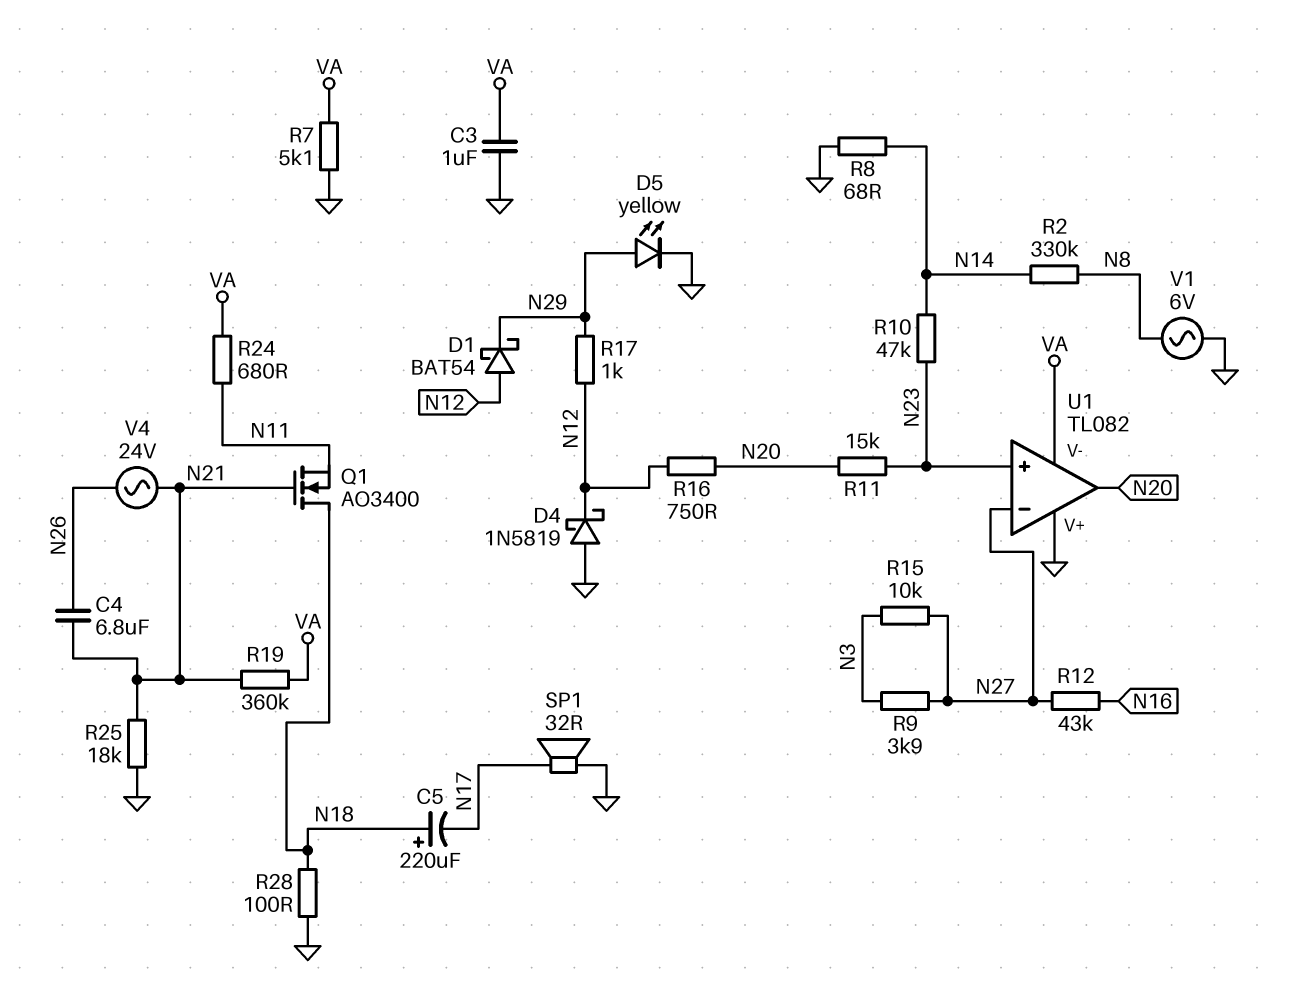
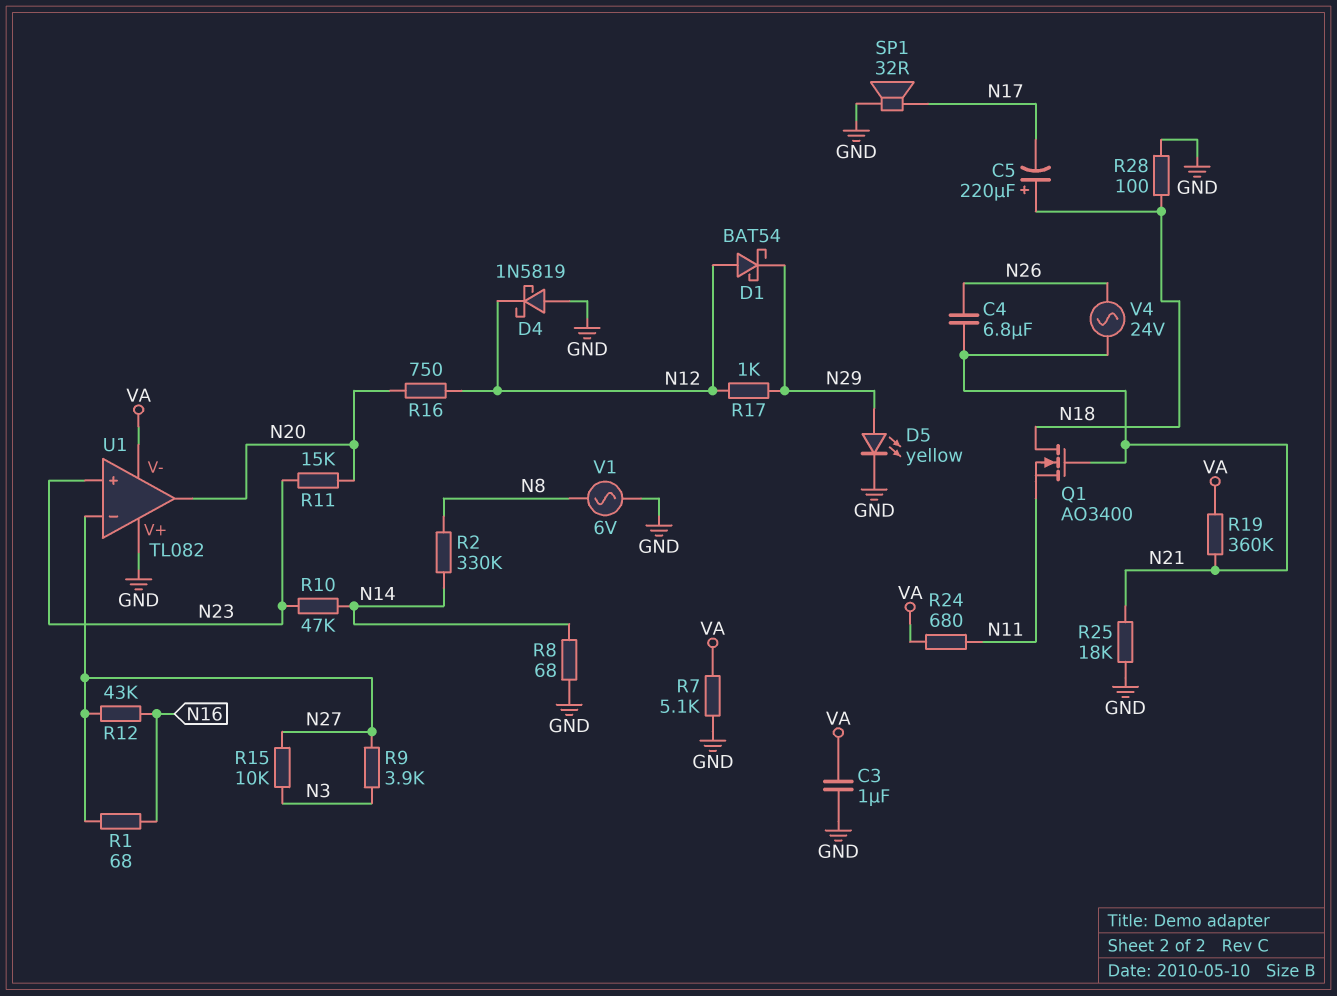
R1: none -> 68 (N16, N27)

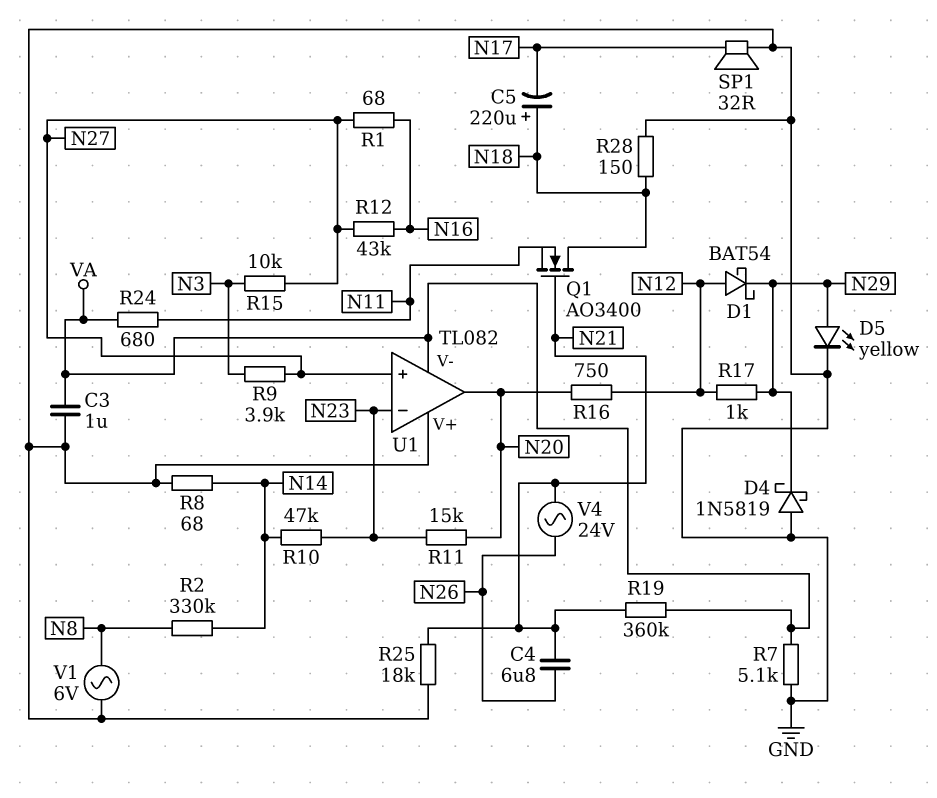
D4: schottky 1N5819 (A GND, K N12) -> schottky 1N5819 (A GND, K N29)
R28: 100 (GND, N18) -> 150 (GND, N18)
U1 pin in+: N23 -> N27
U1 pin in-: N27 -> N23

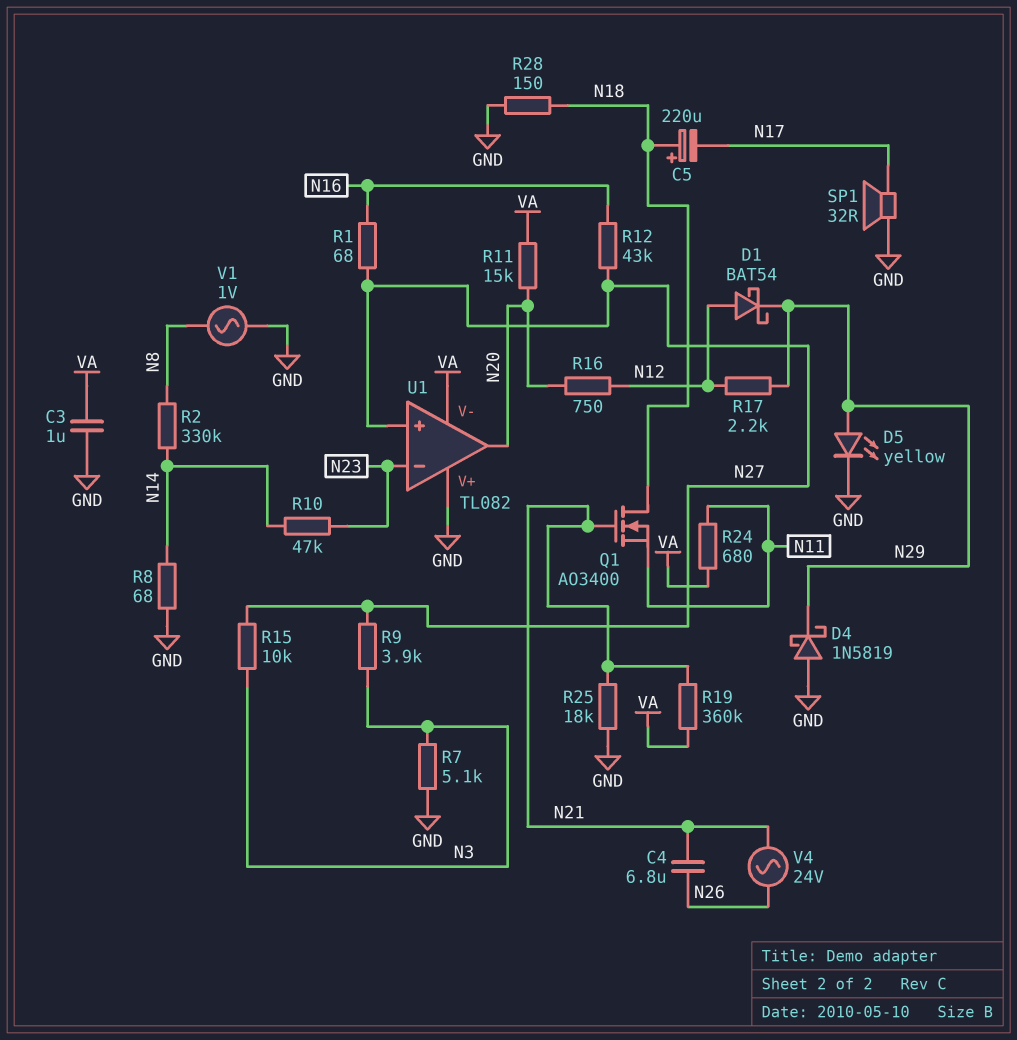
R7: 5.1k (GND, VA) -> 5.1k (GND, N3)
R11: 15k (N20, N23) -> 15k (N20, VA)
R17: 1k (N12, N29) -> 2.2k (N12, N29)
V1: AC 6V (GND, N8) -> AC 1V (GND, N8)

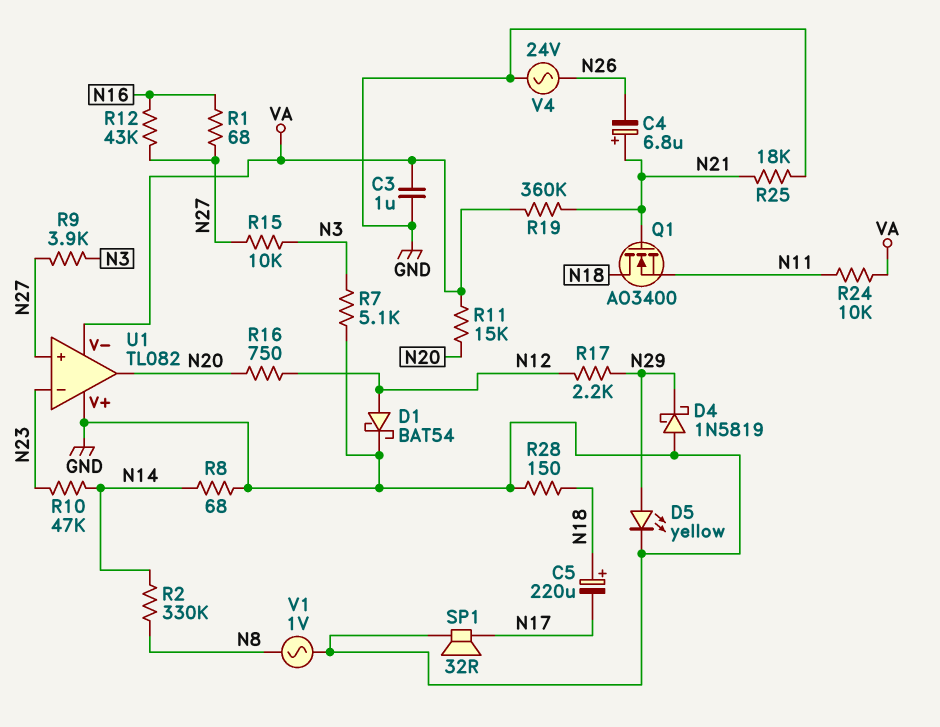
C4: 6.8uF (N21, N26) -> 6.8uF (plus N21, minus N26)
D1: schottky BAT54 (A N12, K N29) -> schottky BAT54 (A N12, K GND)
R24: 680 (N11, VA) -> 10k (N11, VA)
V4: AC 24V (N21, N26) -> AC 24V (GND, N26)

